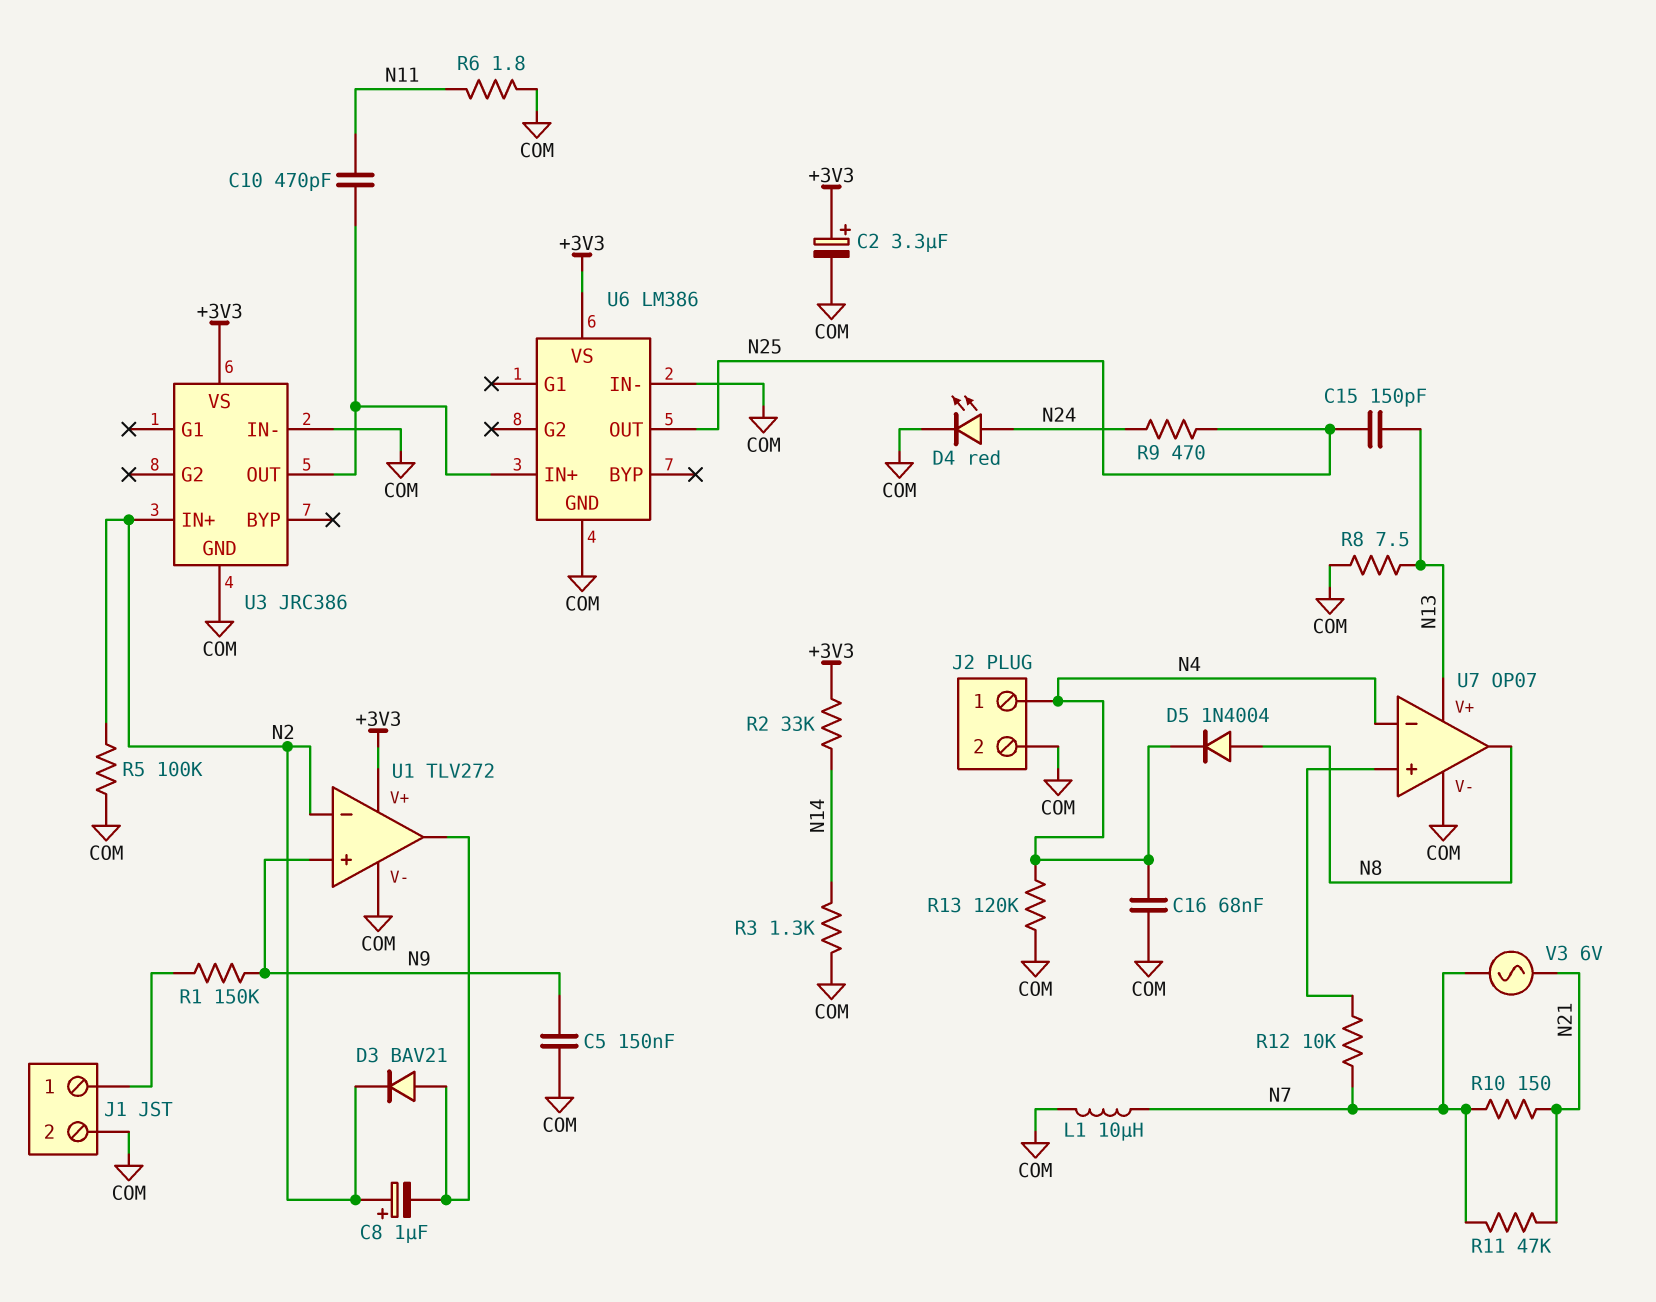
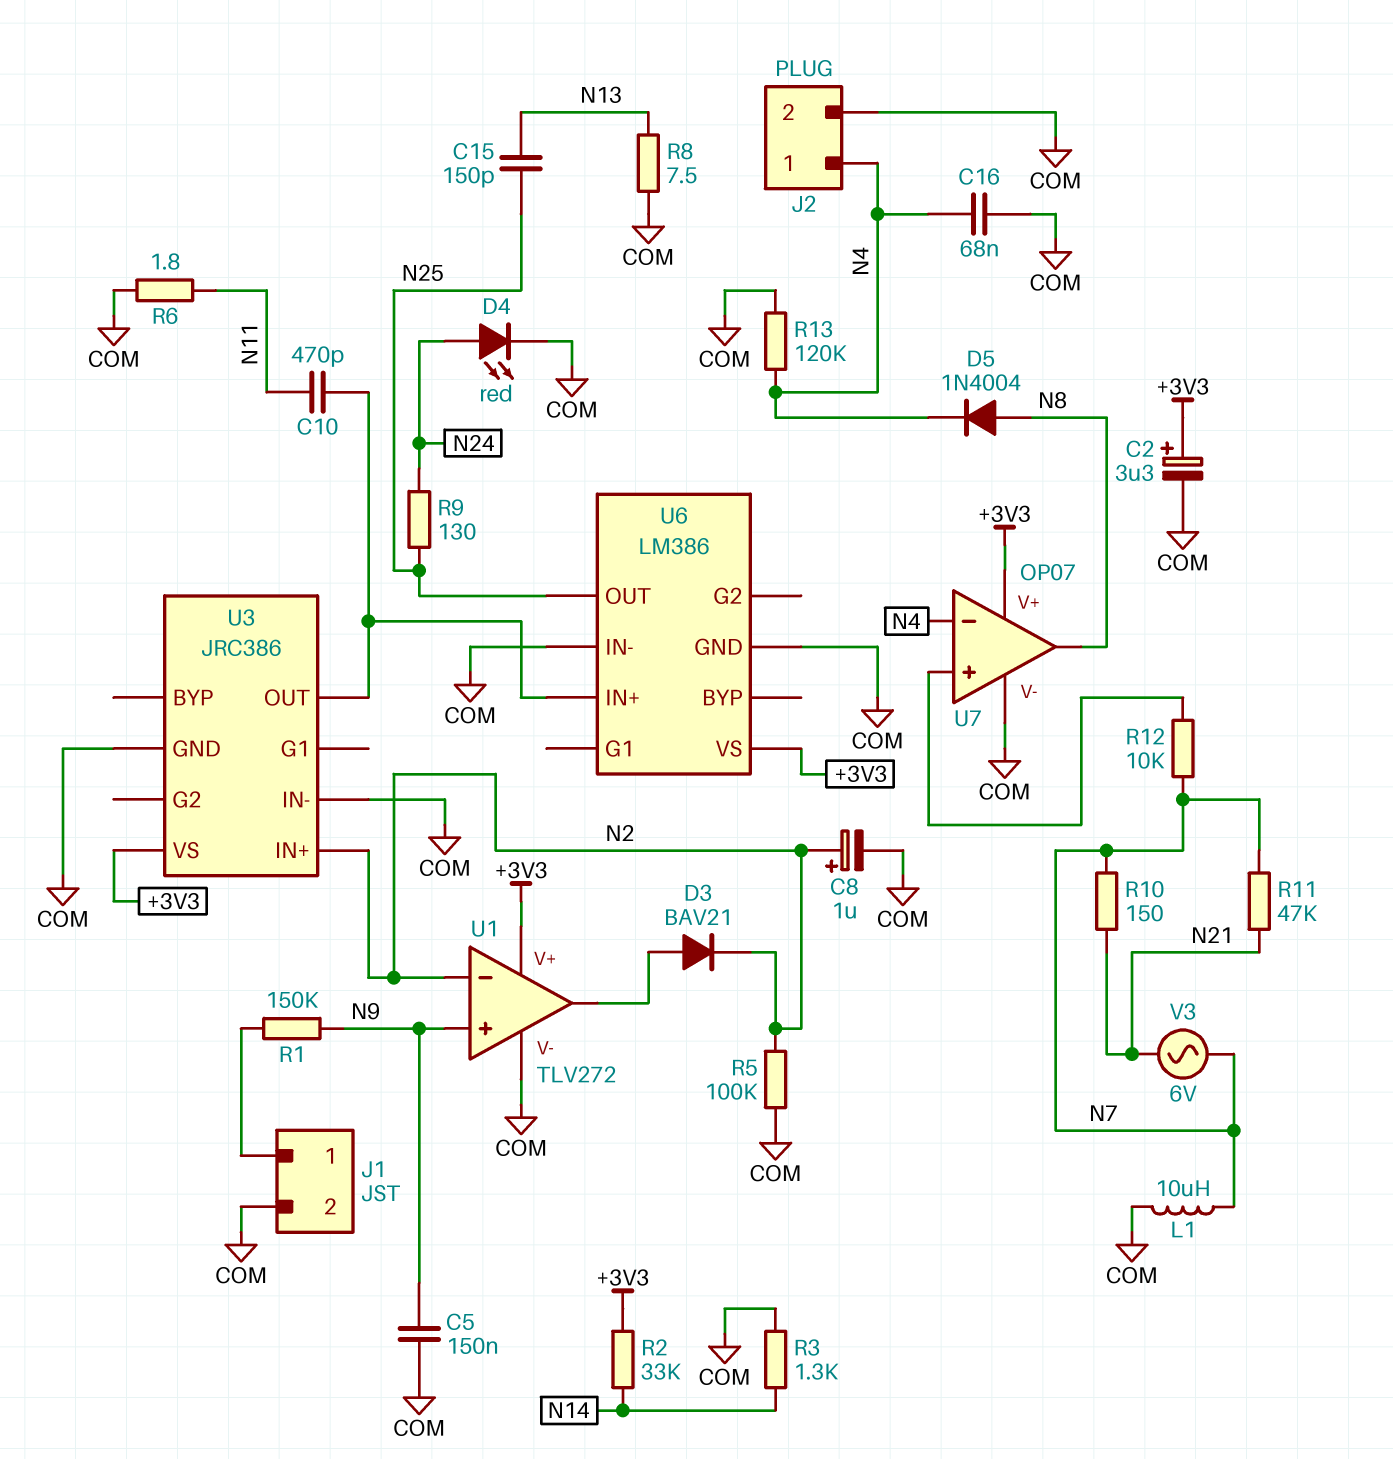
C8: 1uF (plus N2, minus U1/out) -> 1uF (plus N2, minus COM)
R9: 470 (N24, N25) -> 130 (N24, N25)
U7 pin V+: N13 -> +3V3

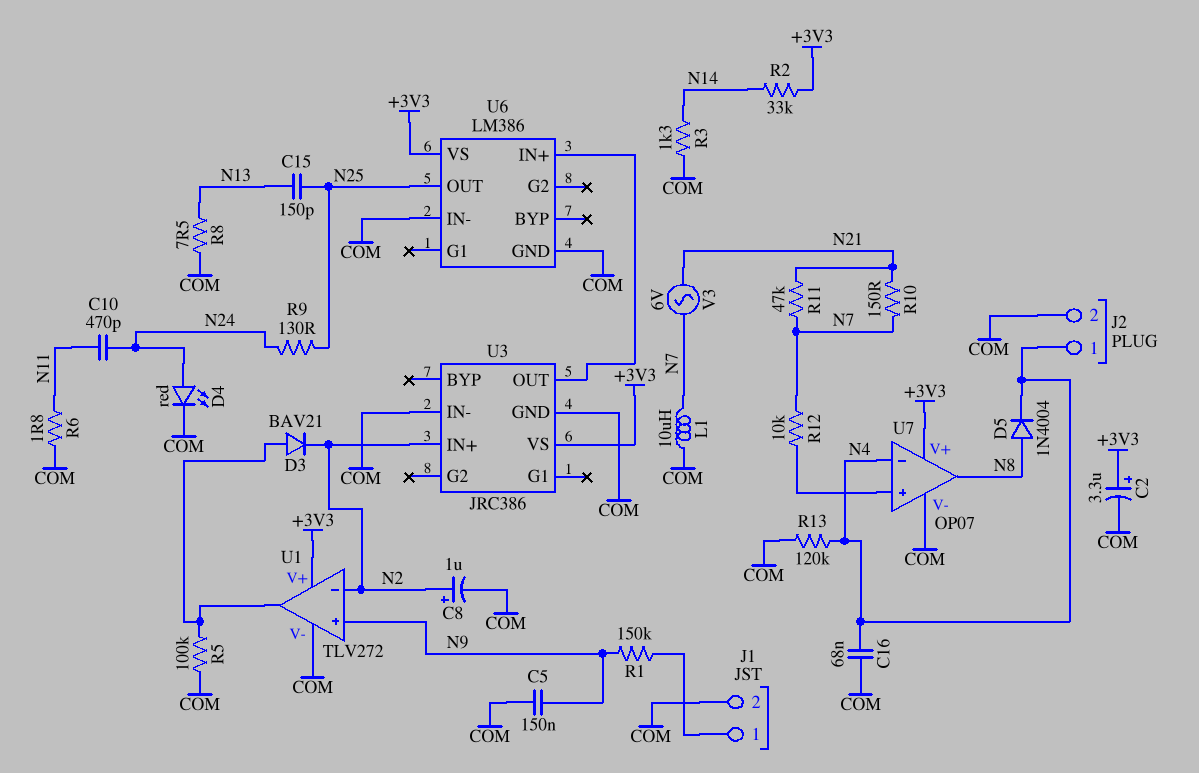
C10: 470pF (N11, U3/OUT) -> 470pF (N11, N24)
R5: 100k (COM, N2) -> 100k (COM, U1/out)

